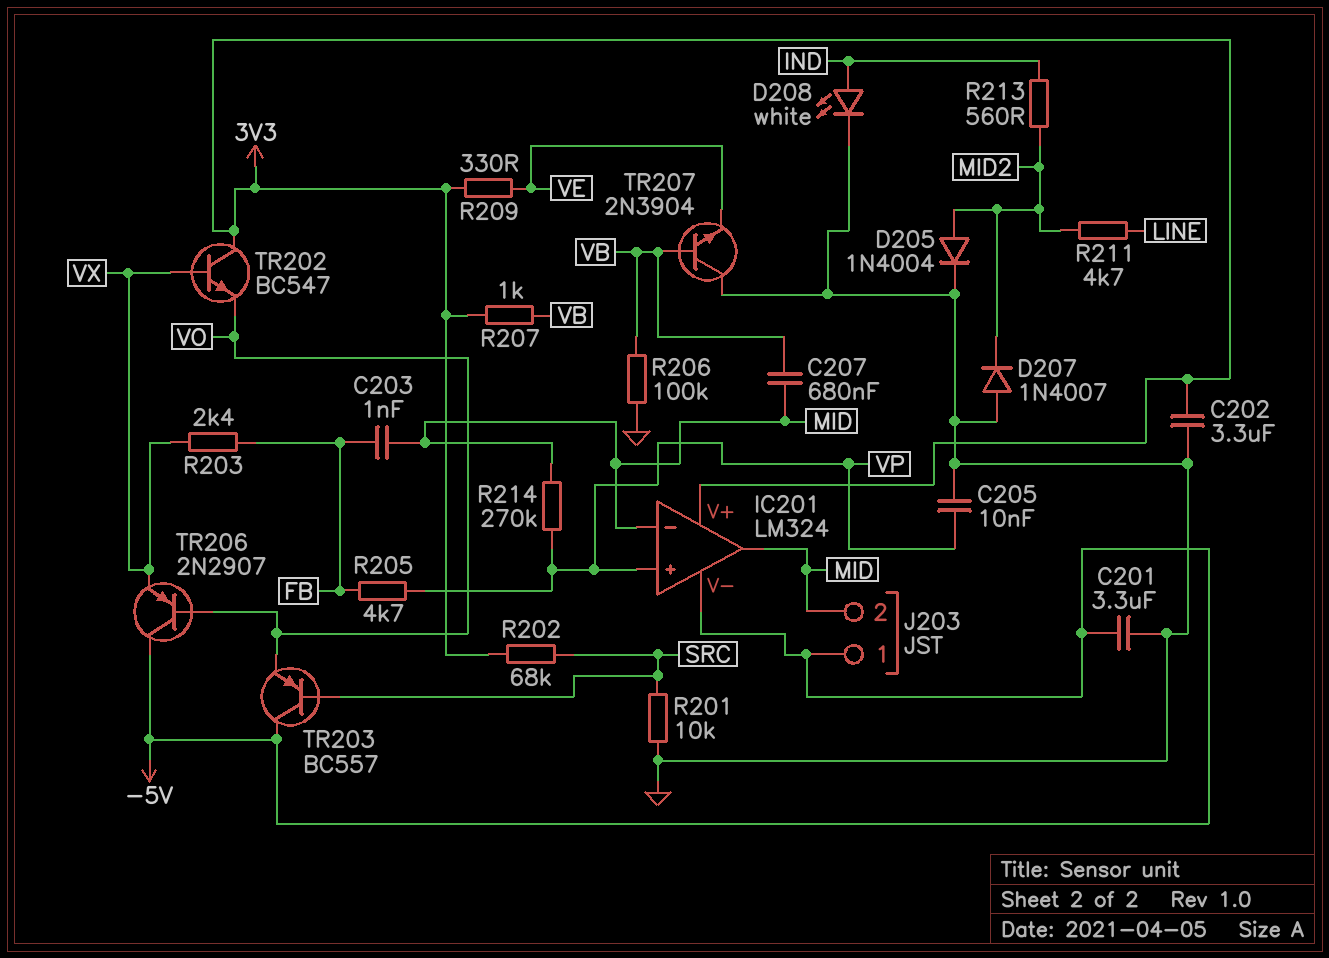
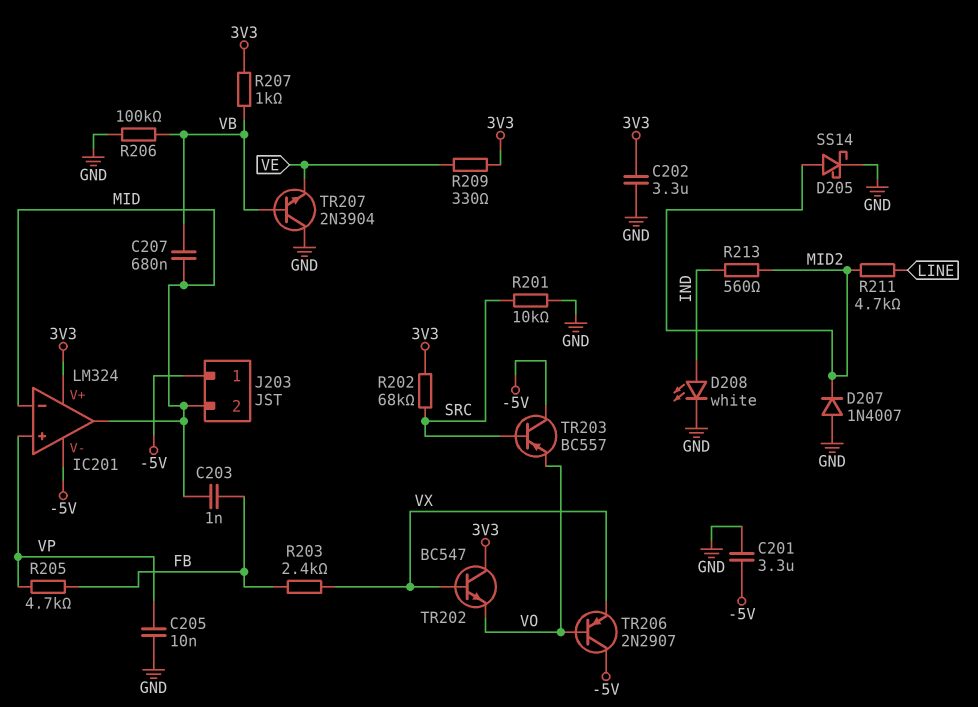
D205: diode 1N4004 (A MID2, K GND) -> schottky SS14 (A MID2, K GND)
R214: 270k (MID, VP) -> none

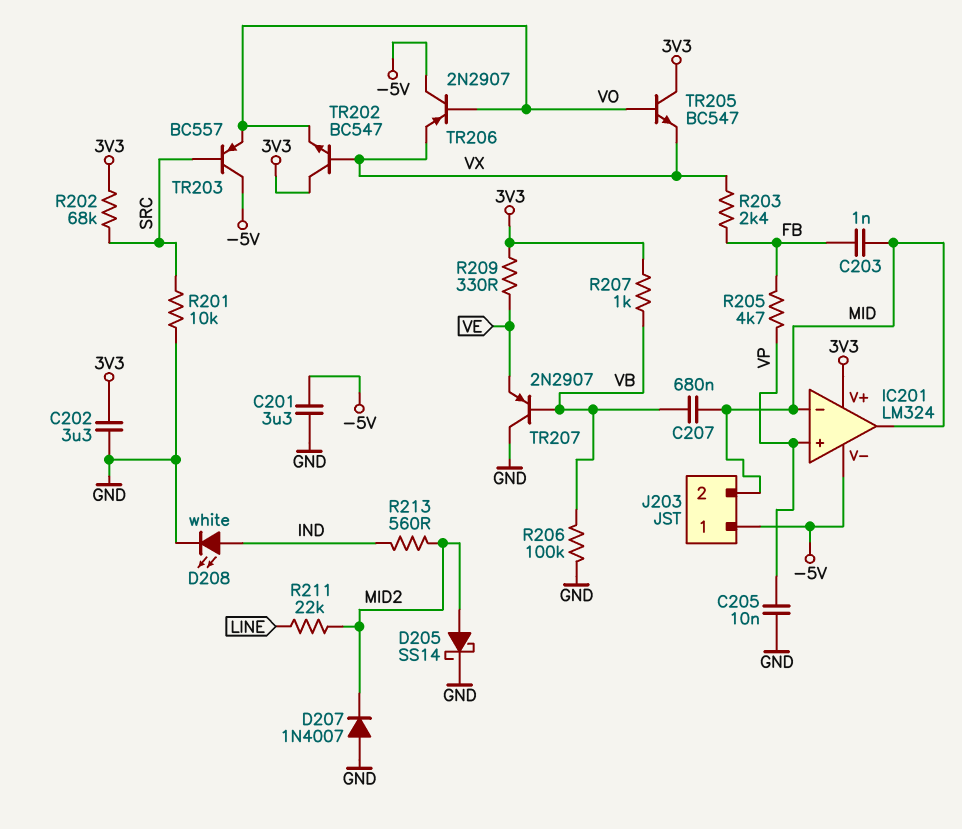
R211: 4.7k (LINE, MID2) -> 22k (LINE, MID2)
TR205: none -> NPN BC547 (B VO, C 3V3, E VX)
TR207: NPN 2N3904 (B VB, C GND, E VE) -> PNP 2N2907 (B VB, C GND, E VE)

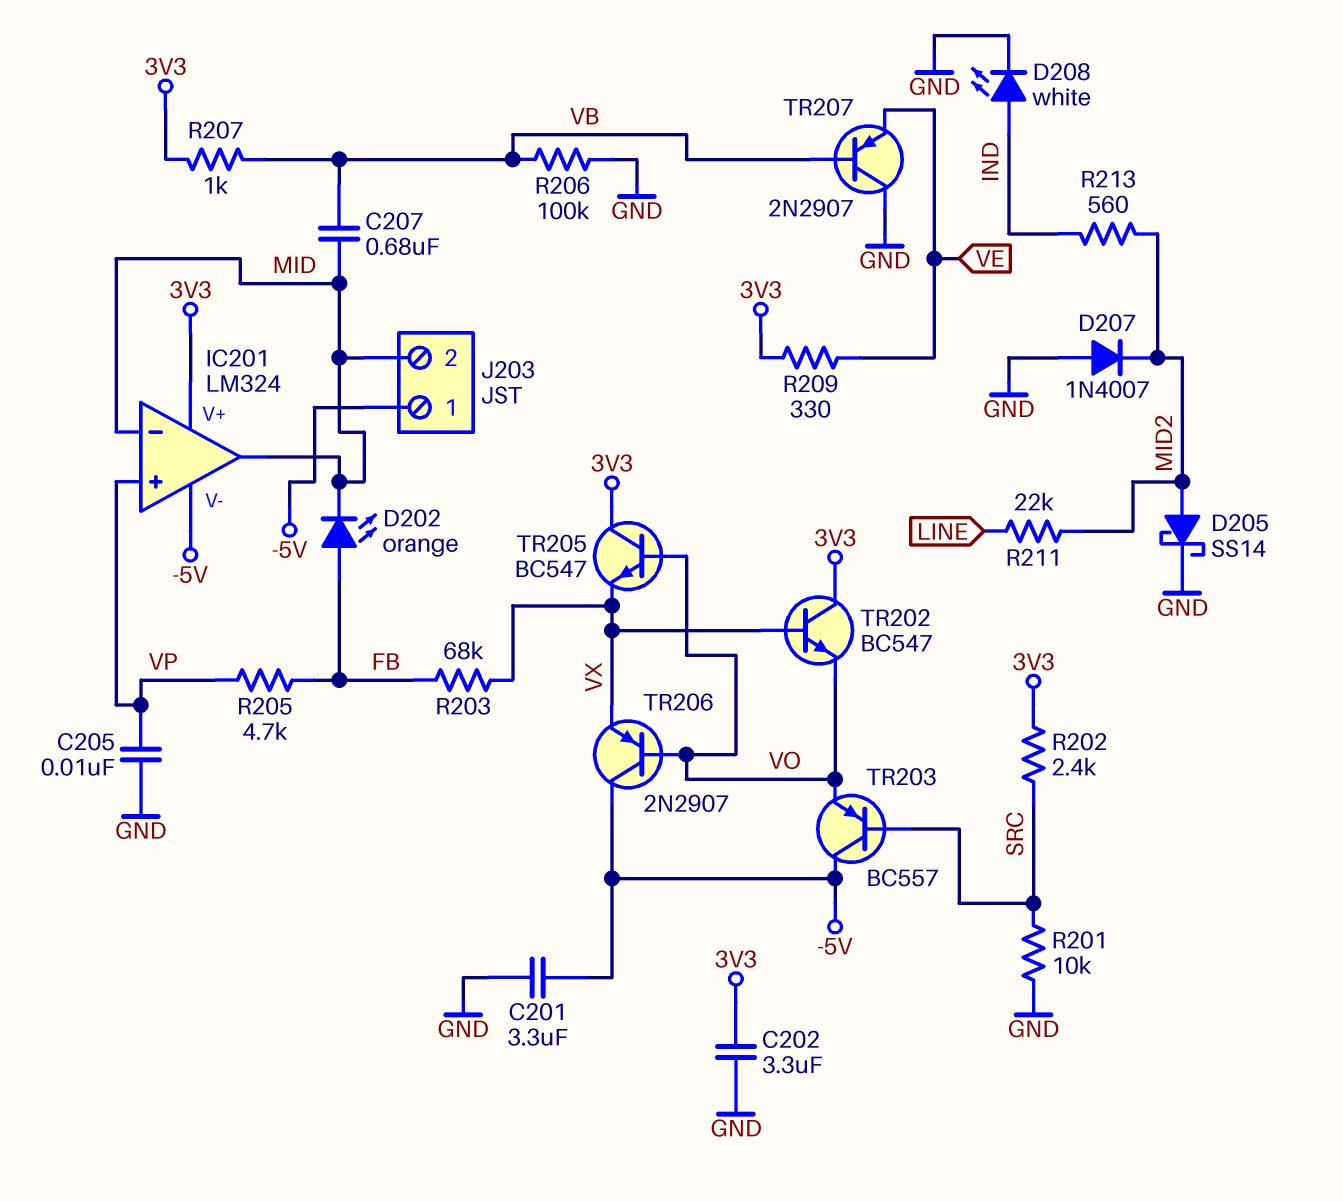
C203: 1nF (FB, MID) -> none
D202: none -> LED orange (A FB, K MID)
R202: 68k (3V3, SRC) -> 2.4k (3V3, SRC)
R203: 2.4k (FB, VX) -> 68k (FB, VX)

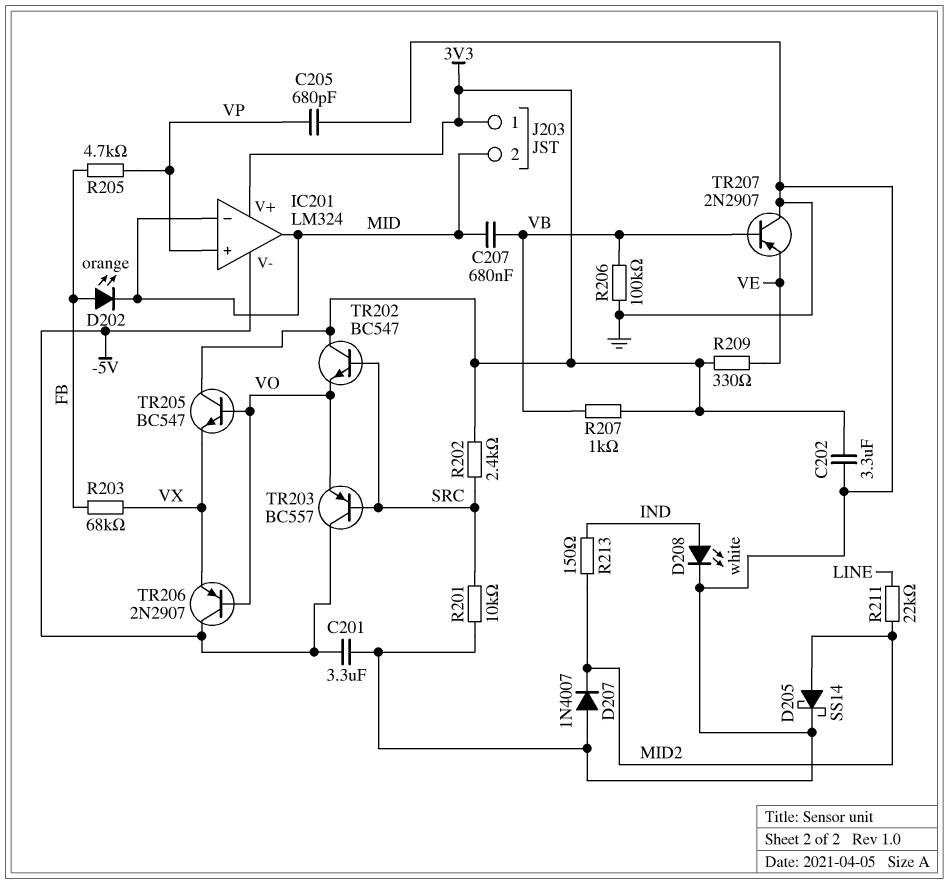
C205: 10nF (GND, VP) -> 680pF (GND, VP)
J203 pin 1: -5V -> 3V3
R213: 560 (IND, MID2) -> 150 (IND, MID2)
TR202: NPN BC547 (B VX, C 3V3, E VO) -> NPN BC547 (B SRC, C 3V3, E VO)

